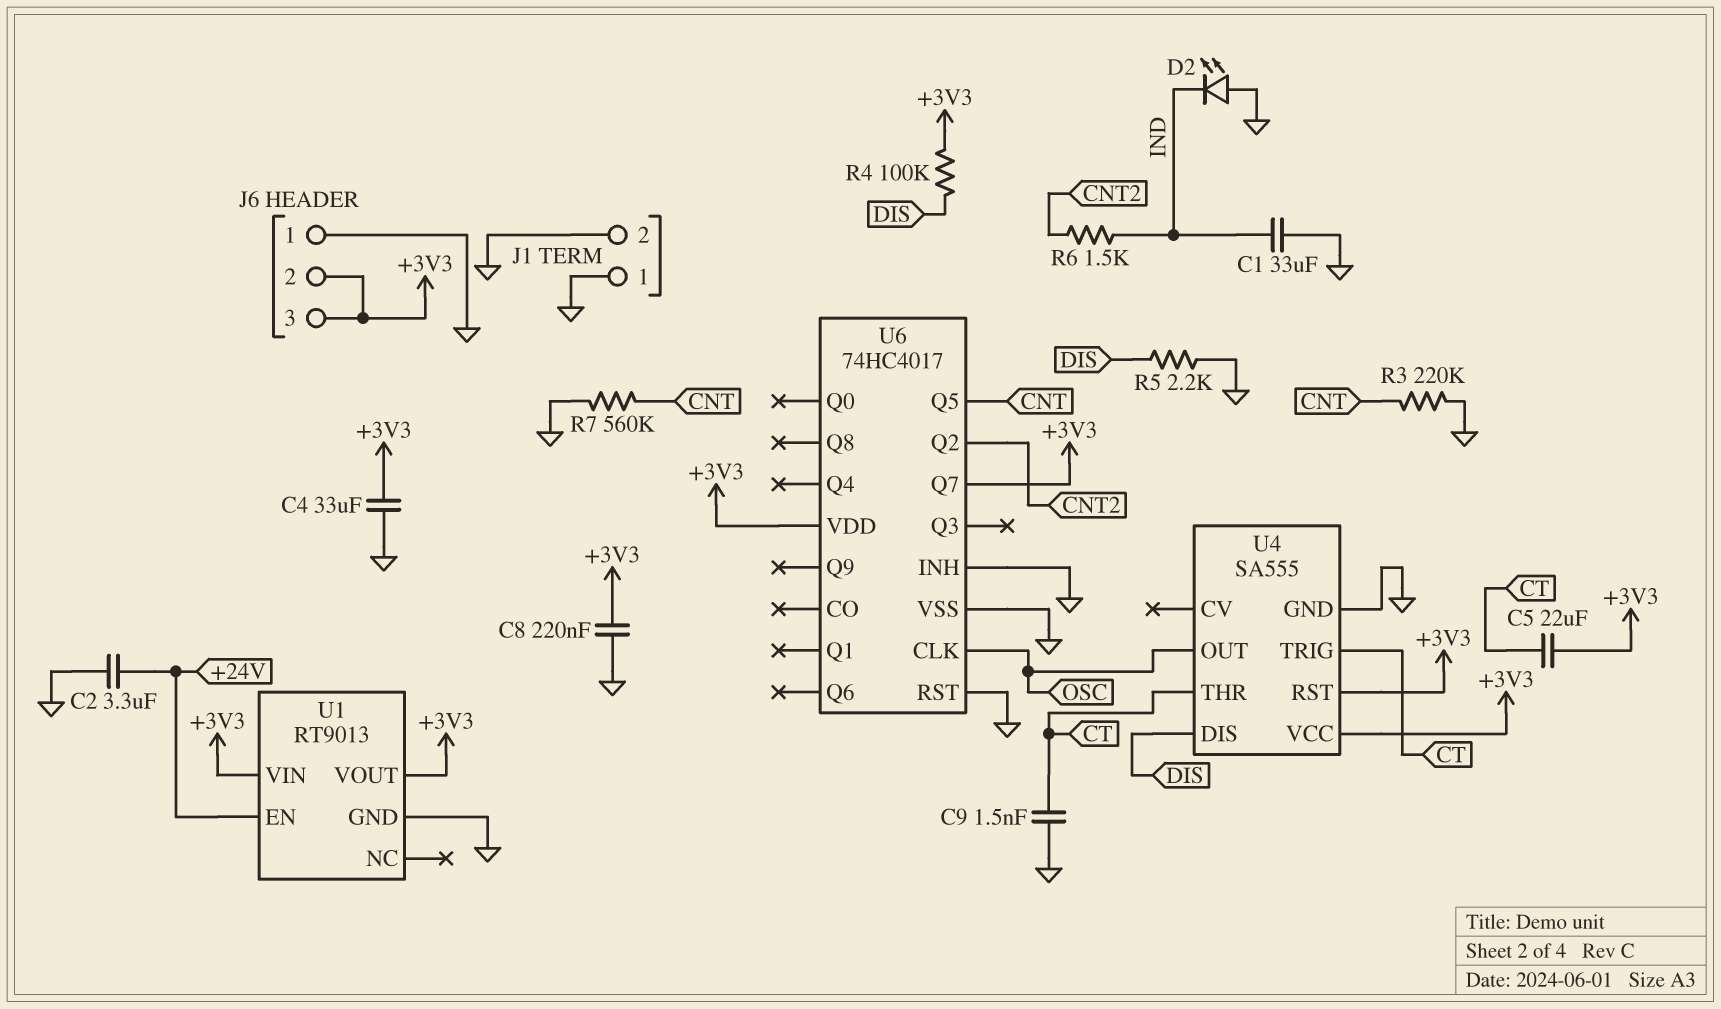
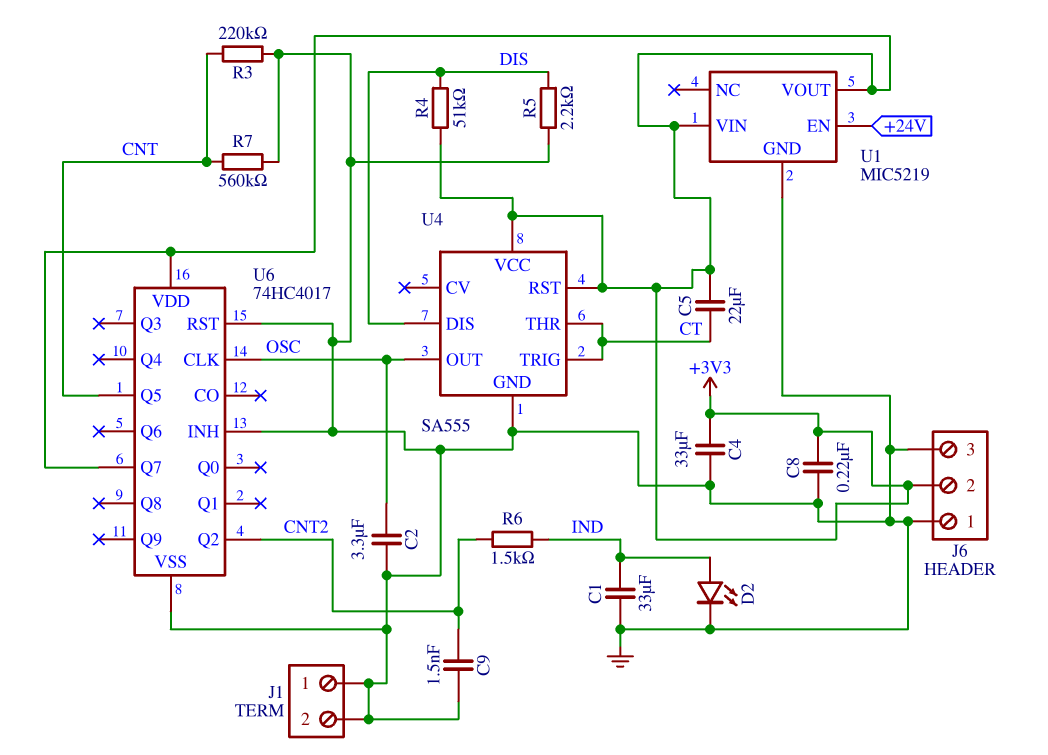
C2: 3.3uF (+24V, GND) -> 3.3uF (GND, OSC)
C9: 1.5nF (CT, GND) -> 1.5nF (CNT2, GND)
D2: LED (A GND, K IND) -> LED (A IND, K GND)
J6 pin 3: +3V3 -> GND
R4: 100k (+3V3, DIS) -> 51k (+3V3, DIS)
U1: RT9013 -> MIC5219

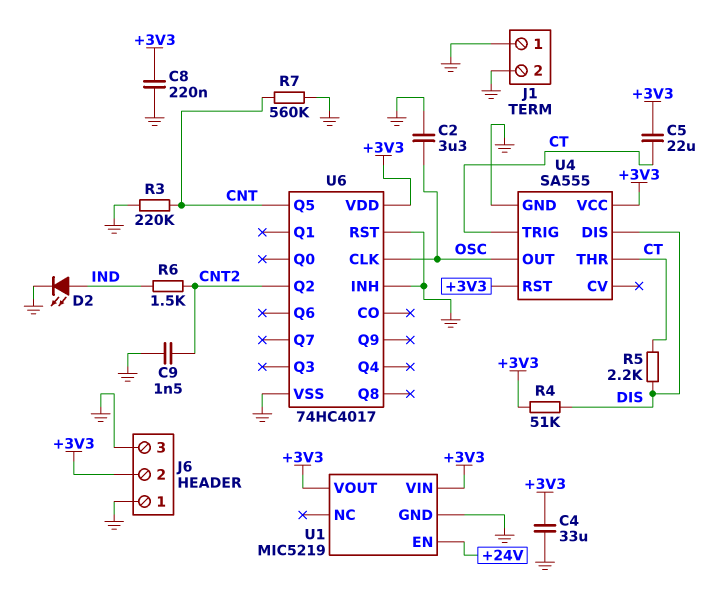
C1: 33uF (GND, IND) -> none
R5: 2.2k (DIS, GND) -> 2.2k (CT, DIS)
U6 pin Q7: +3V3 -> none

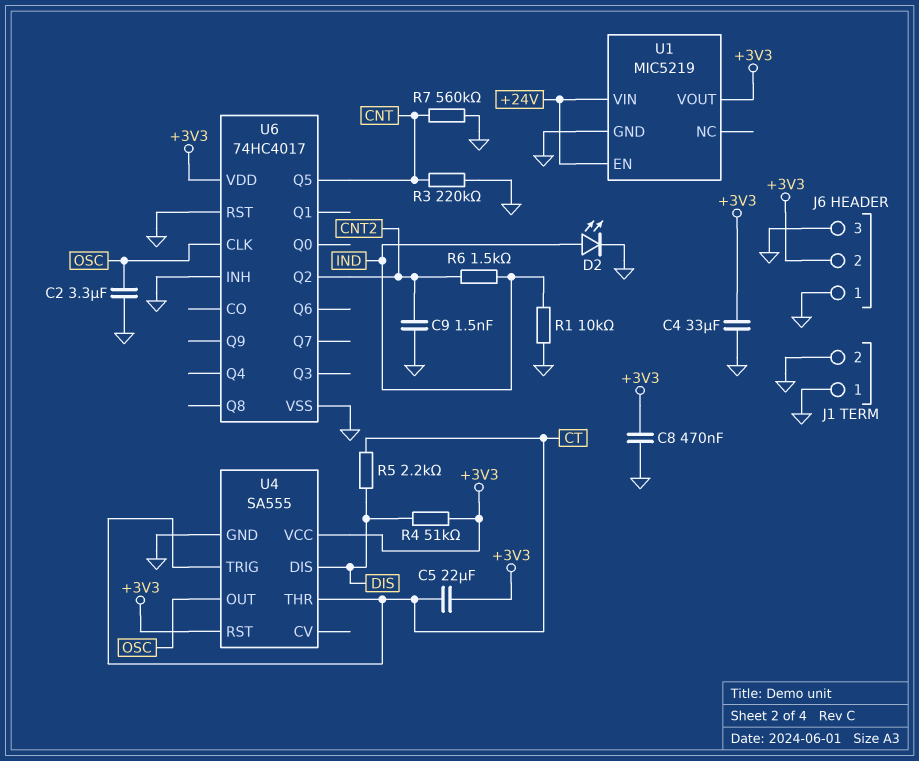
C8: 220nF (+3V3, GND) -> 470nF (+3V3, GND)
R1: none -> 10k (GND, IND)
U1 pin VIN: +3V3 -> +24V

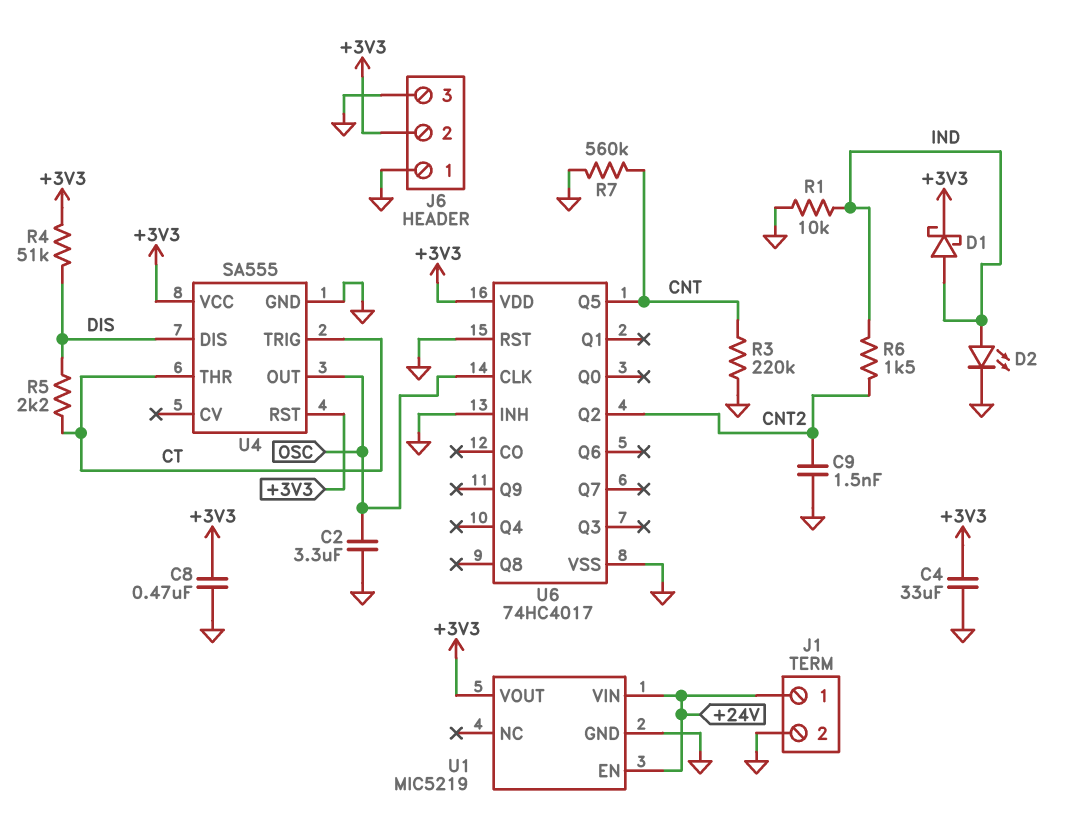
C5: 22uF (+3V3, CT) -> none
D1: none -> schottky (A IND, K +3V3)
J1 pin 1: GND -> +24V

